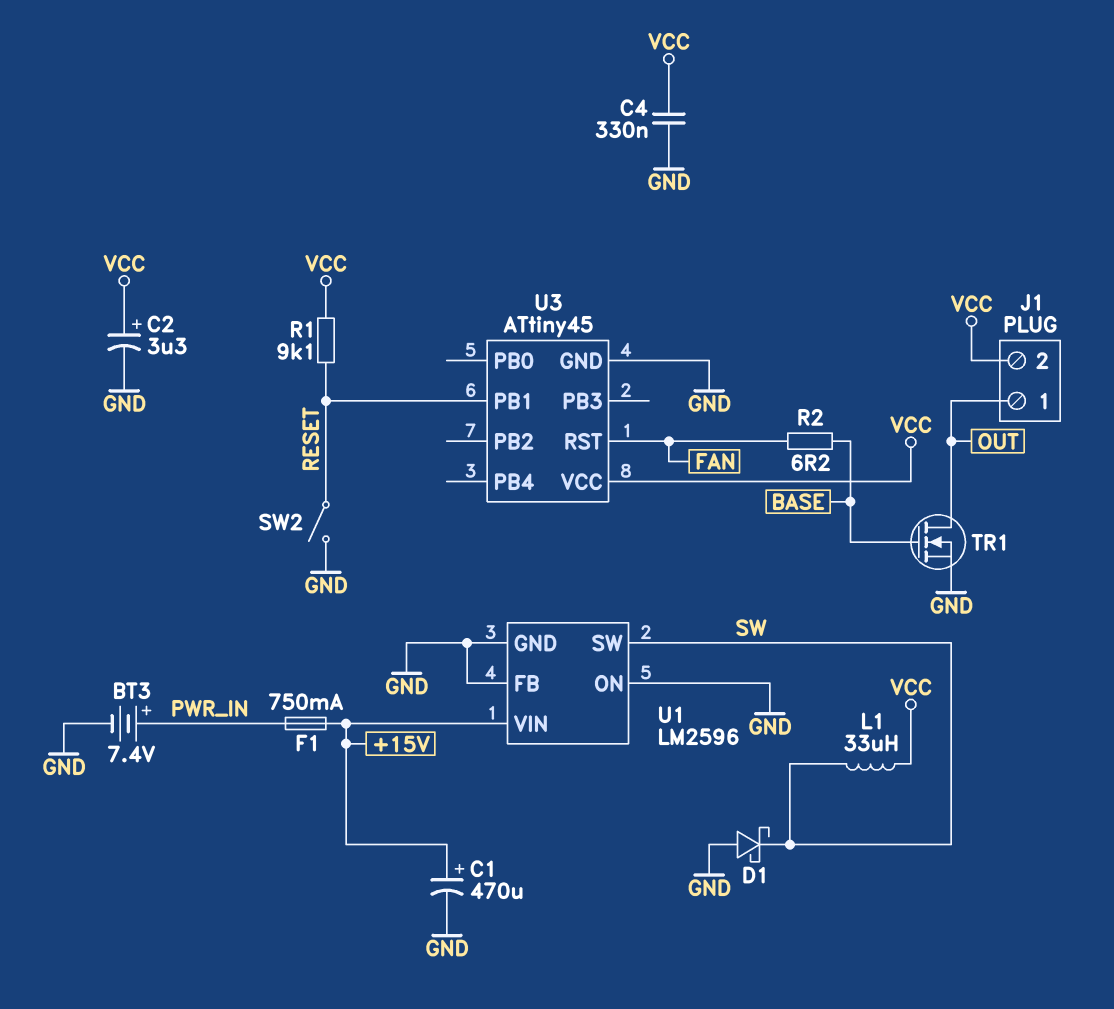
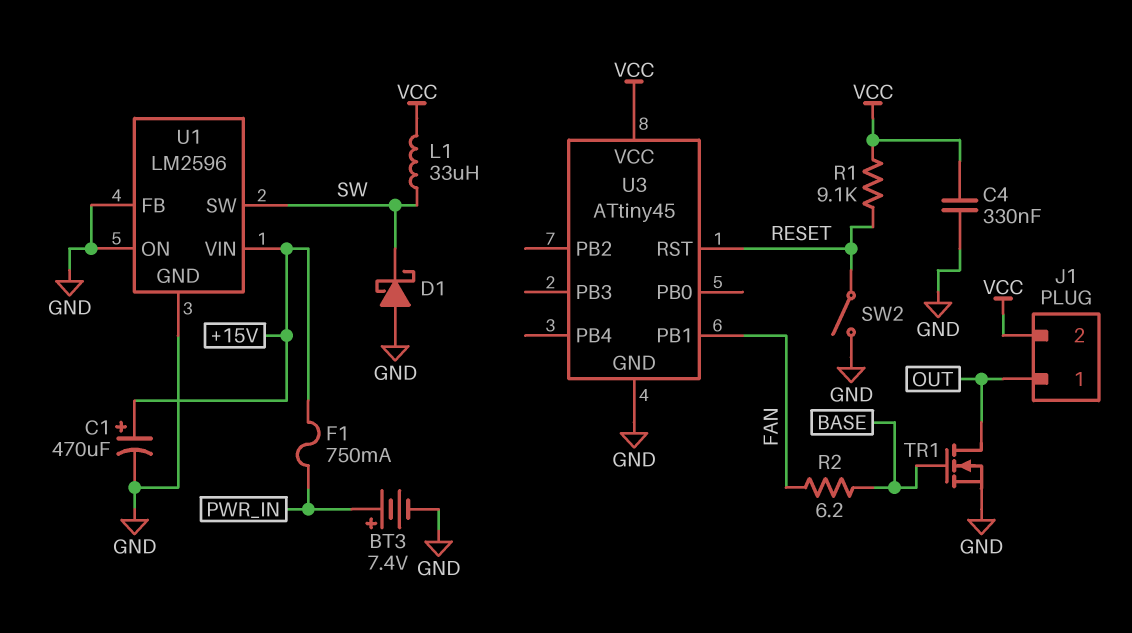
C2: 3.3uF (plus VCC, minus GND) -> none
U3 pin PB1: RESET -> FAN
U3 pin RST: FAN -> RESET

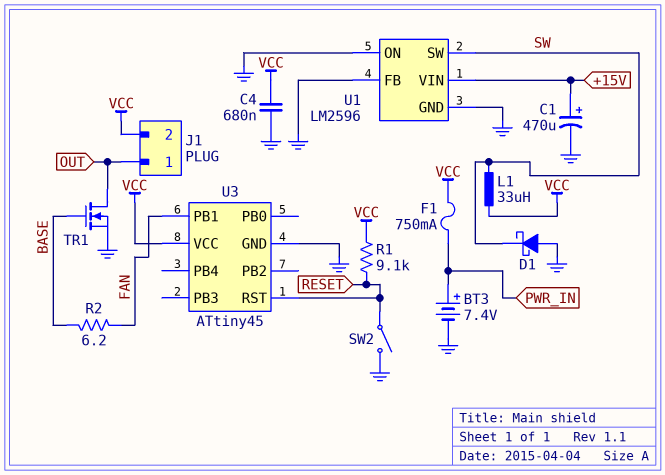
C4: 330nF (GND, VCC) -> 680nF (GND, VCC)
F1: 750mA (+15V, PWR_IN) -> 750mA (PWR_IN, VCC)

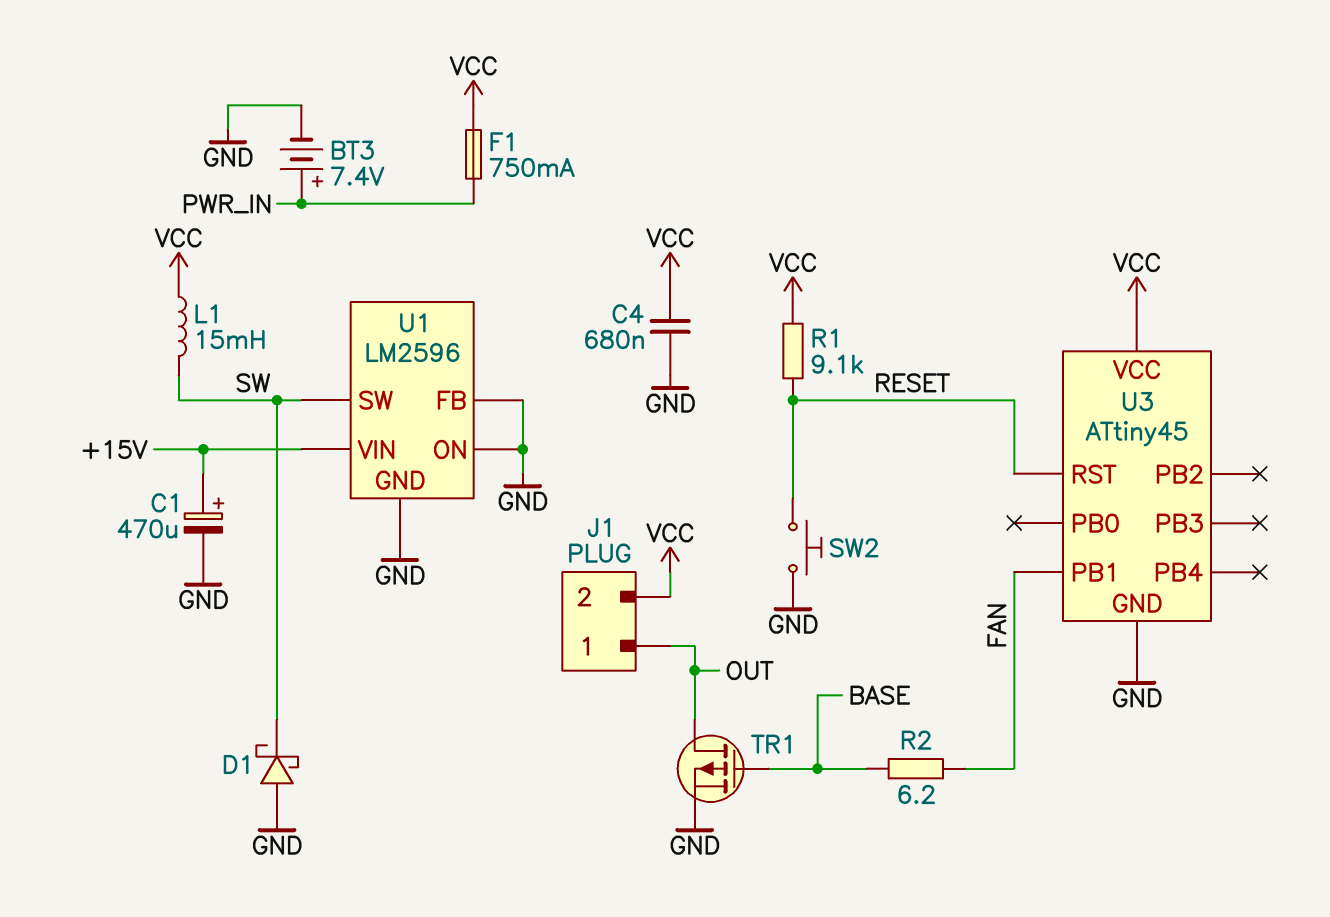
L1: 33uH (SW, VCC) -> 15mH (SW, VCC)
SW2: switch (GND, RESET) -> button (GND, RESET)
TR1: NMOS (G BASE, D OUT, S GND) -> PMOS (G BASE, D OUT, S GND)

